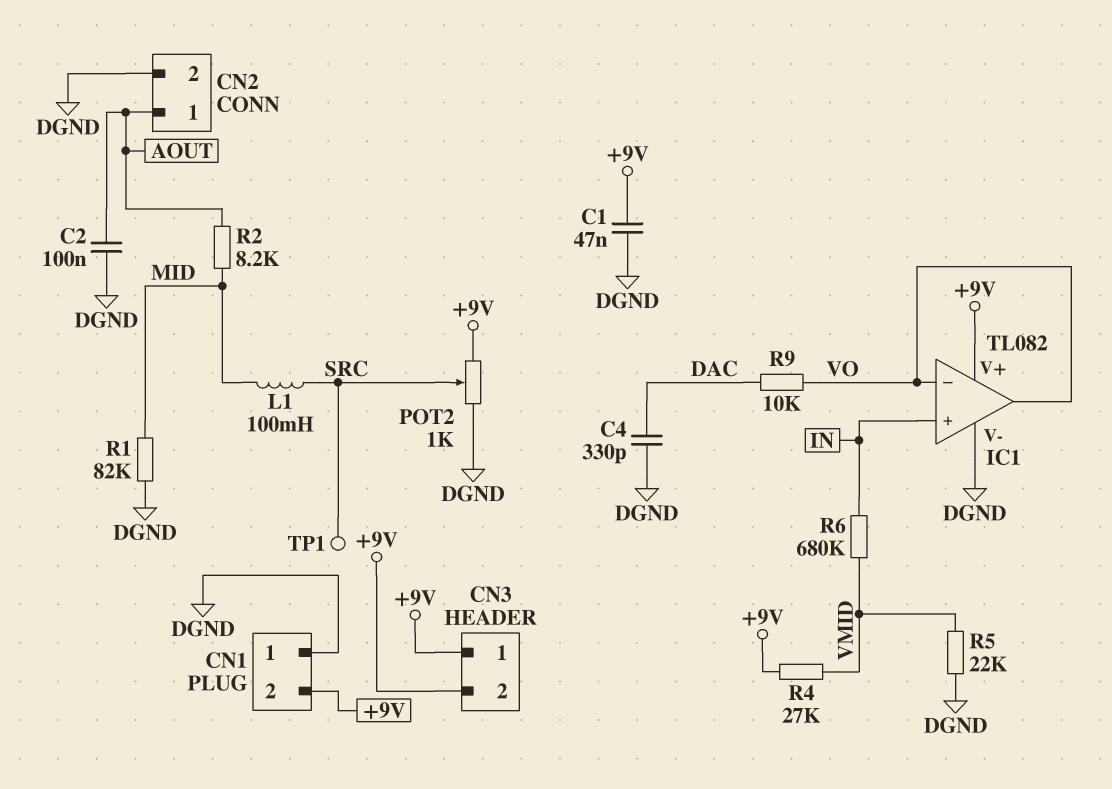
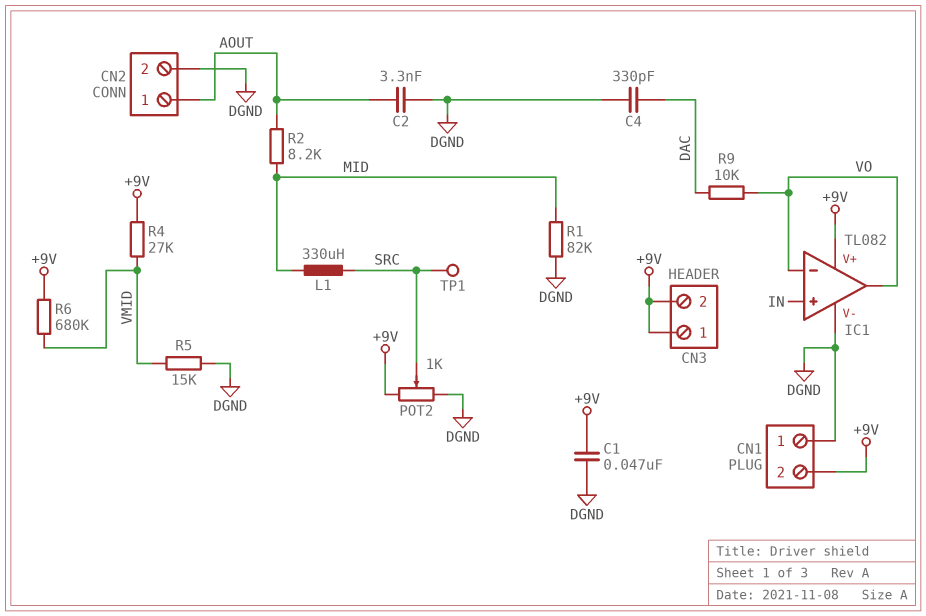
C2: 100nF (AOUT, DGND) -> 3.3nF (AOUT, DGND)
L1: 100mH (MID, SRC) -> 330uH (MID, SRC)
R5: 22k (DGND, VMID) -> 15k (DGND, VMID)
R6: 680k (IN, VMID) -> 680k (+9V, VMID)

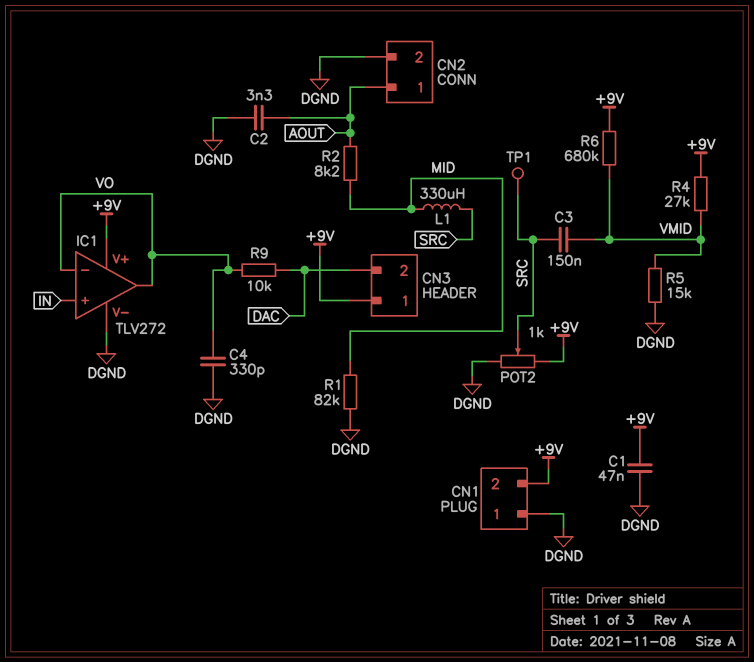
C3: none -> 150nF (SRC, VMID)
C4: 330pF (DAC, DGND) -> 330pF (DGND, VO)
CN3 pin 2: +9V -> DAC
IC1: TL082 -> TLV272

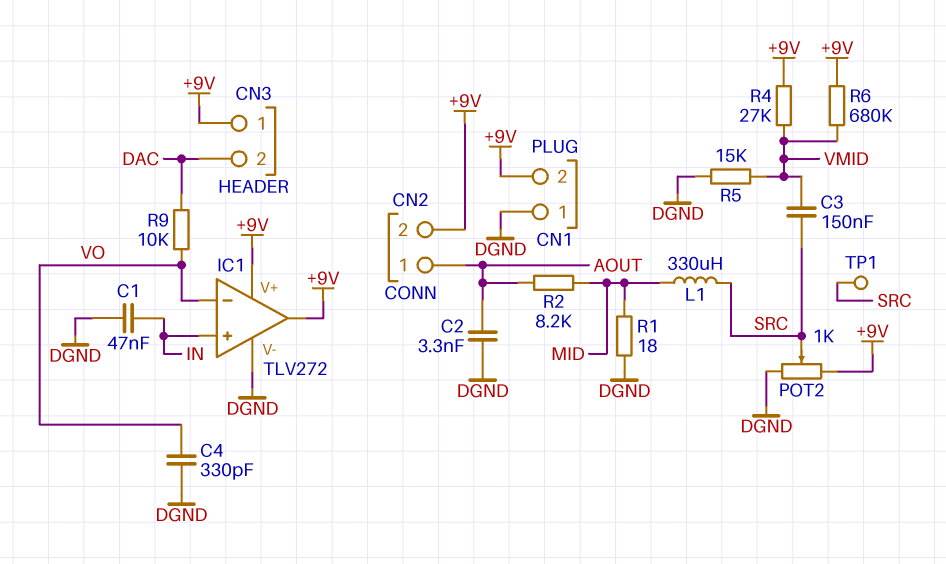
C1: 47nF (+9V, DGND) -> 47nF (DGND, IN)
CN2 pin 2: DGND -> +9V
IC1 pin out: VO -> +9V
R1: 82k (DGND, MID) -> 18 (DGND, MID)

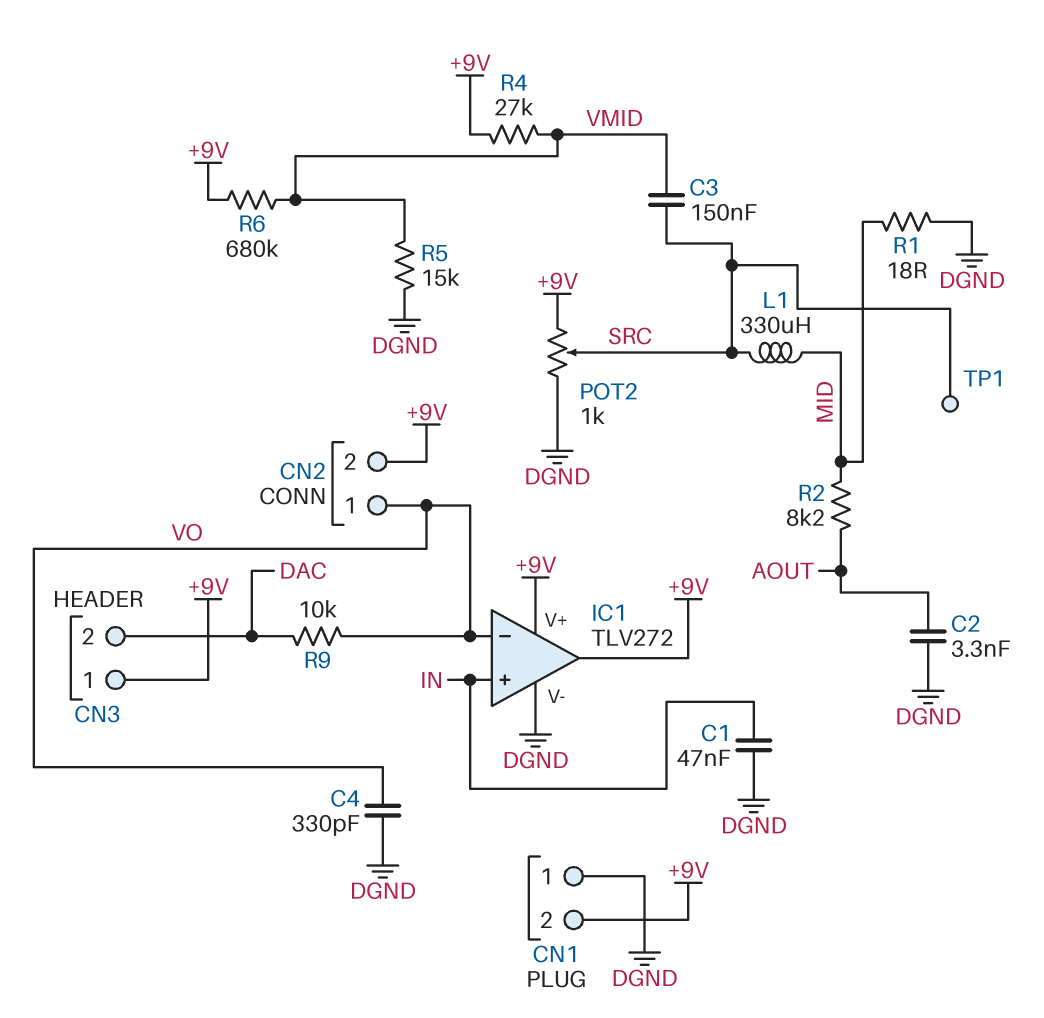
CN2 pin 1: AOUT -> VO

